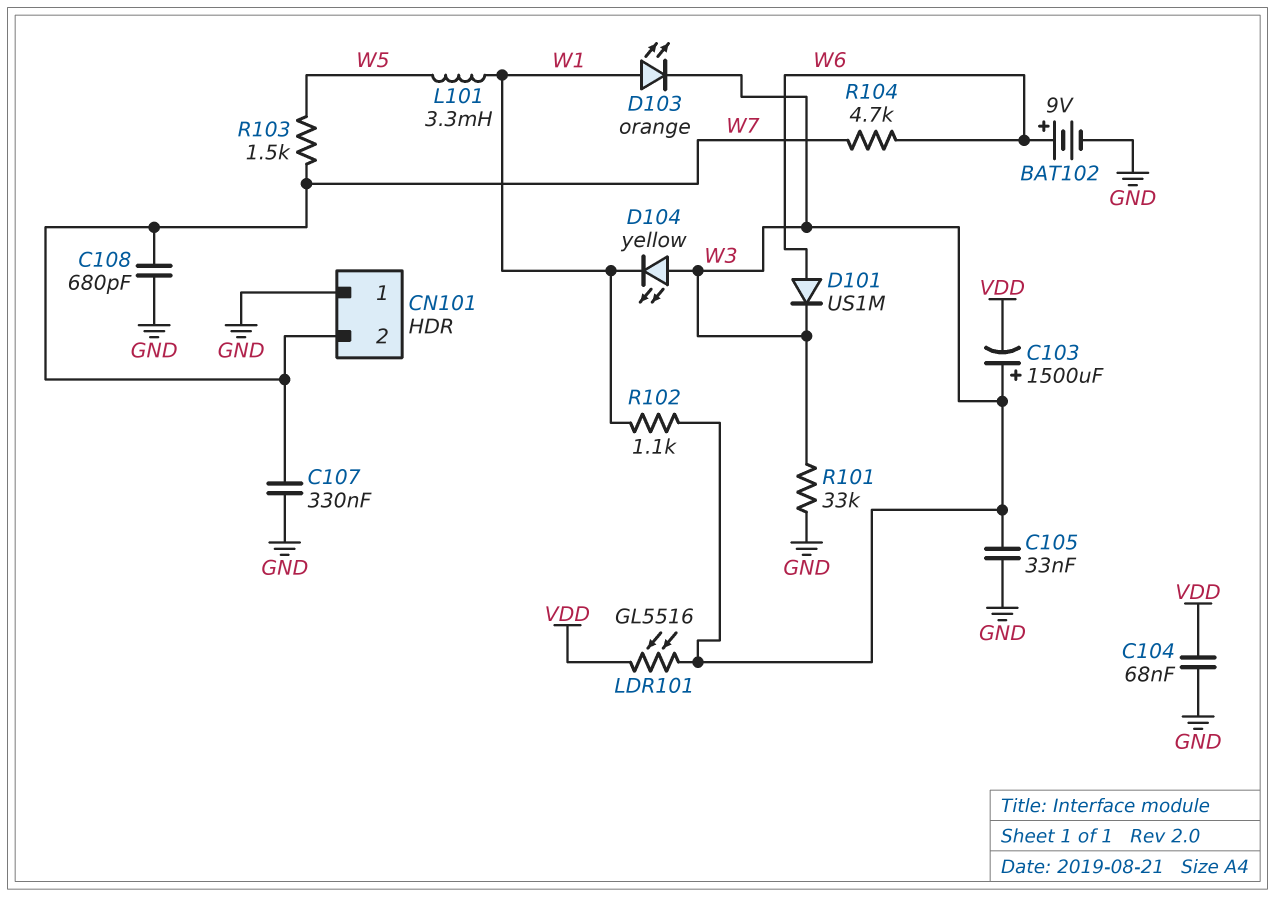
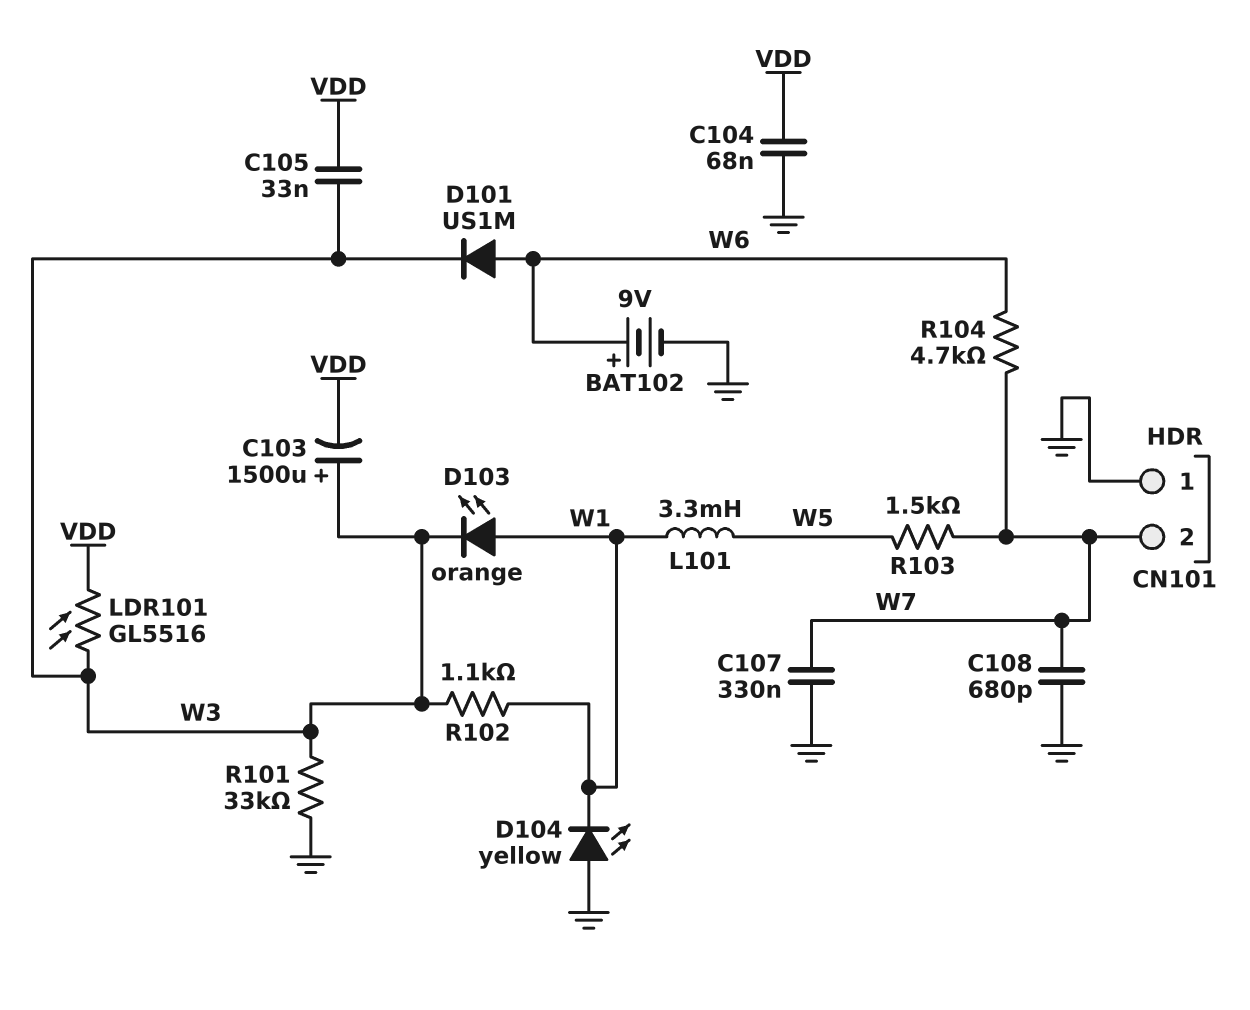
C105: 33nF (GND, W3) -> 33nF (VDD, W3)
D104: LED yellow (A W3, K W1) -> LED yellow (A GND, K W1)

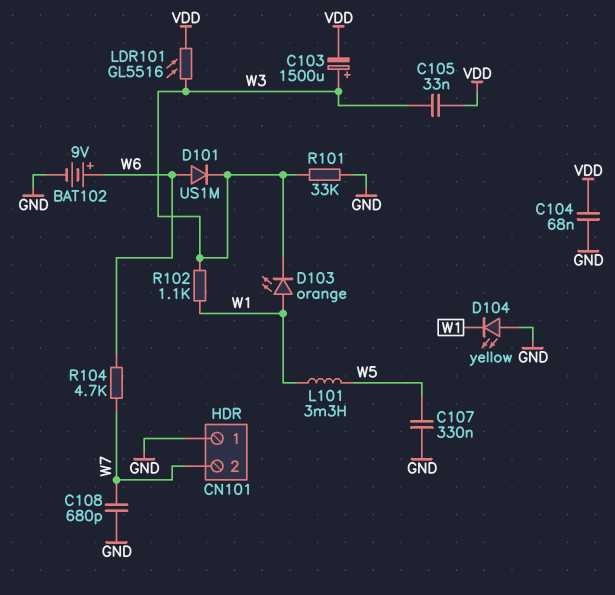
C107: 330nF (GND, W7) -> 330nF (GND, W5)
R103: 1.5k (W5, W7) -> none

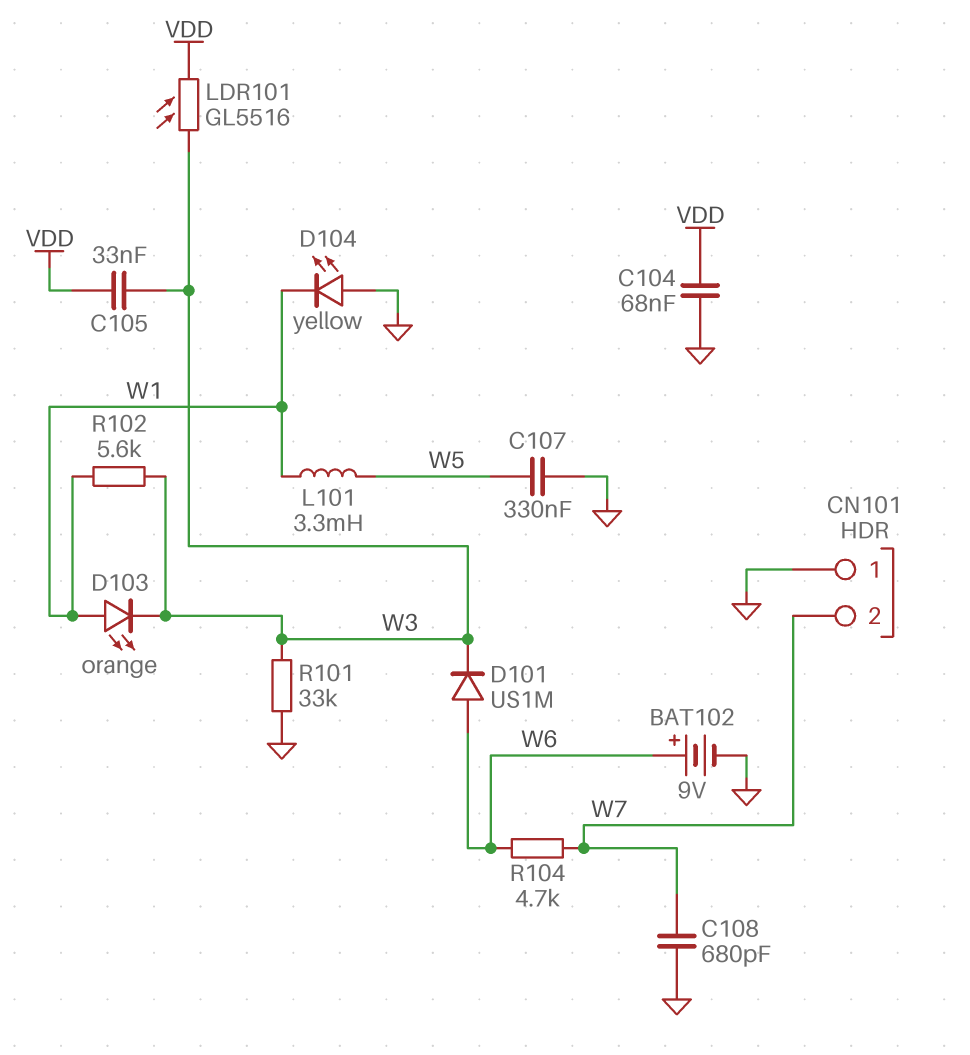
C103: 1500uF (plus W3, minus VDD) -> none
R102: 1.1k (W1, W3) -> 5.6k (W1, W3)

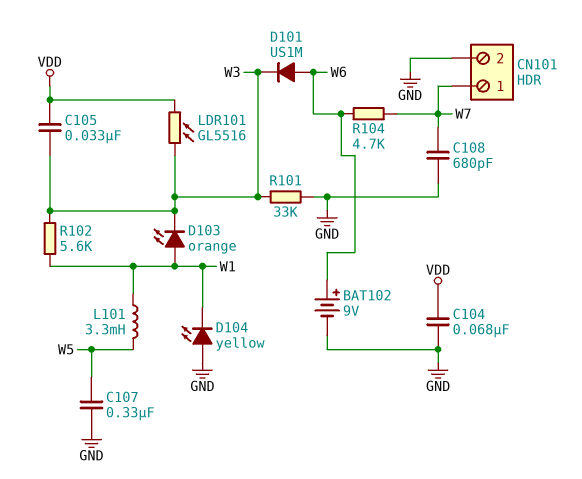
CN101 pin 1: GND -> W7
CN101 pin 2: W7 -> GND

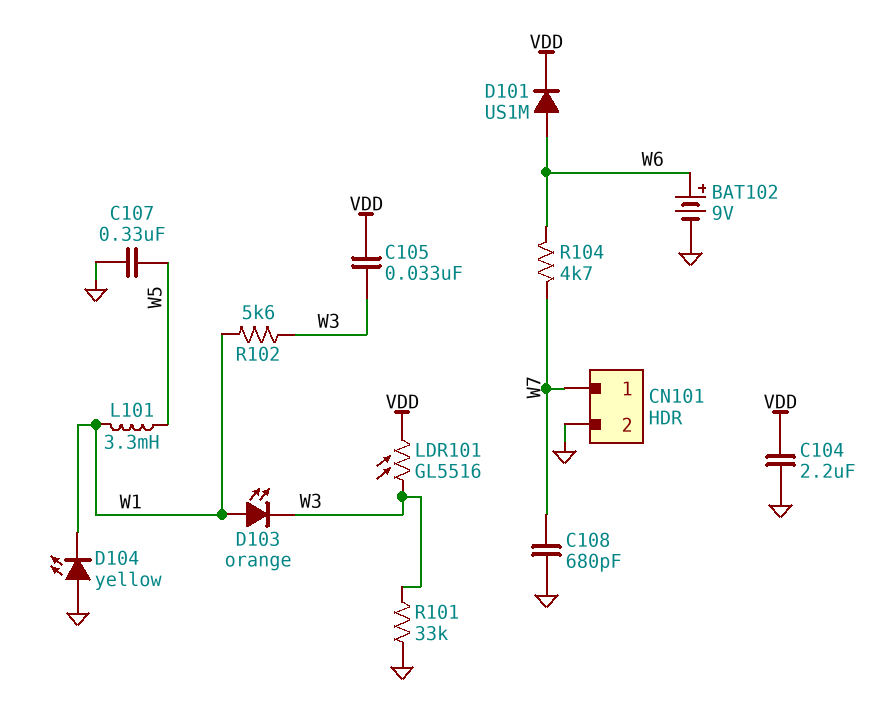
C104: 68nF (GND, VDD) -> 2.2uF (GND, VDD)
D101: diode US1M (A W6, K W3) -> diode US1M (A W6, K VDD)

